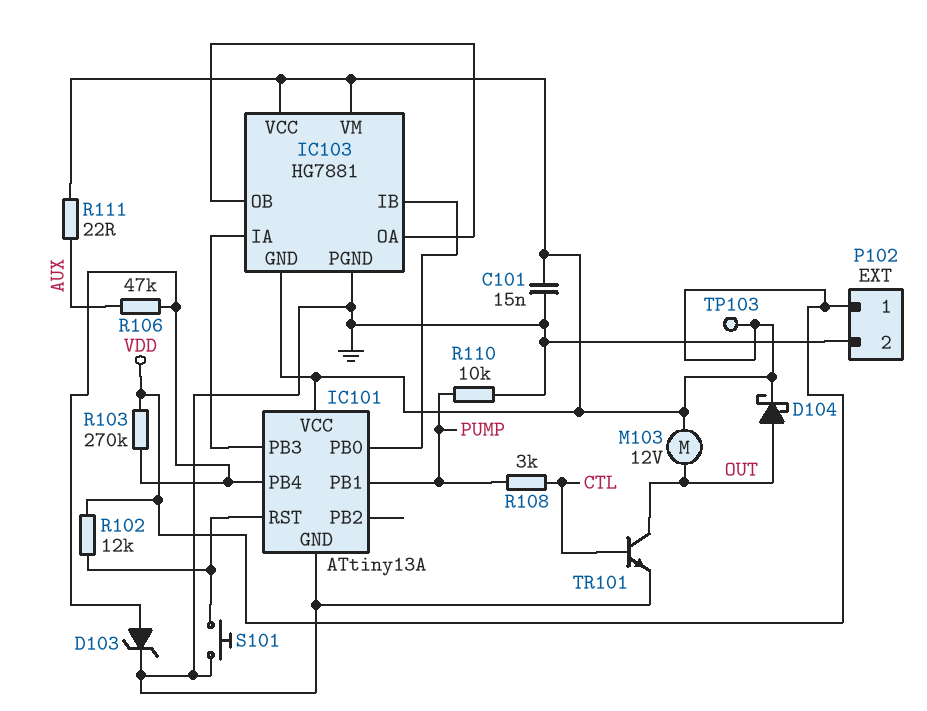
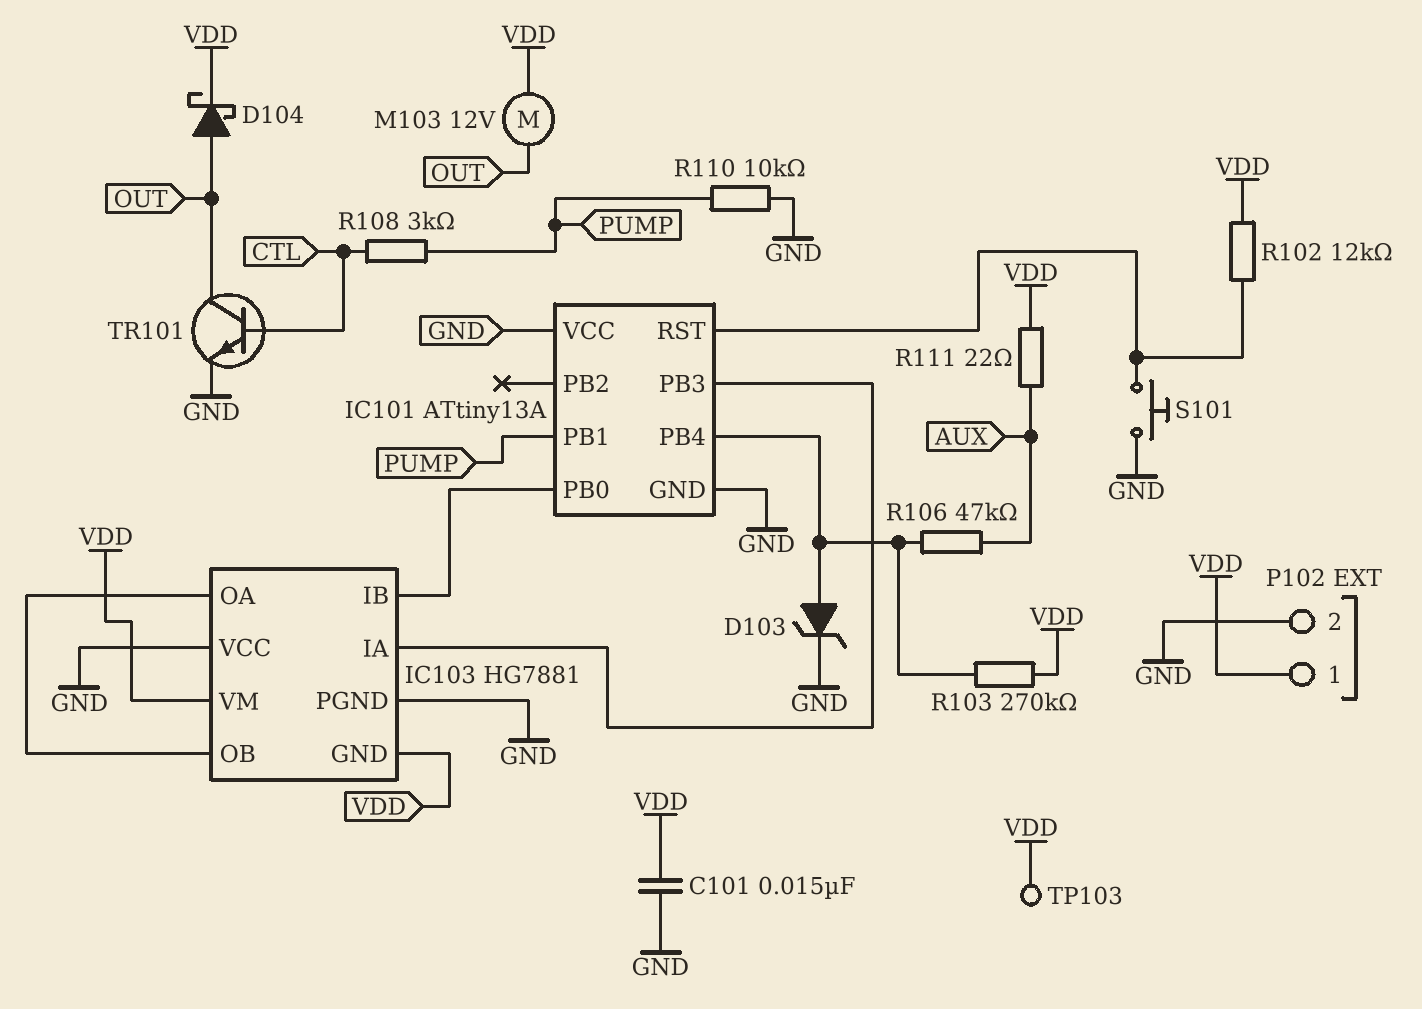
IC101 pin VCC: VDD -> GND
IC103 pin VCC: VDD -> GND

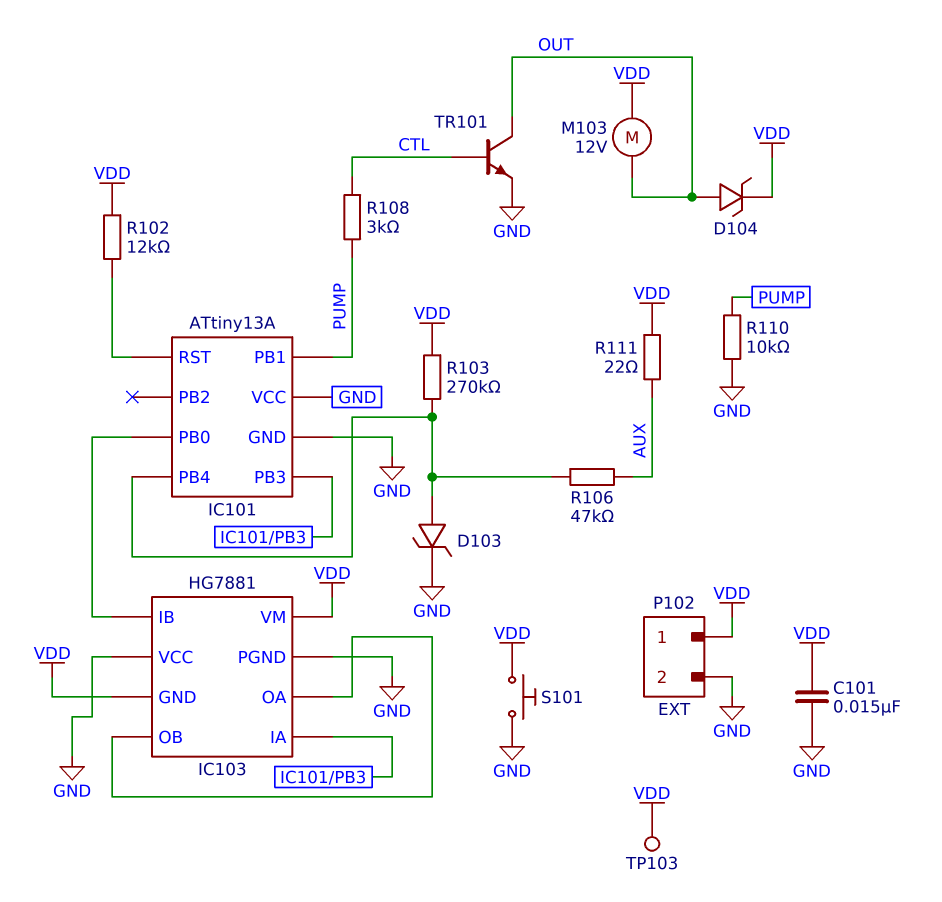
D104: schottky (A OUT, K VDD) -> zener (A OUT, K VDD)
S101: button (GND, IC101/RST) -> button (GND, VDD)

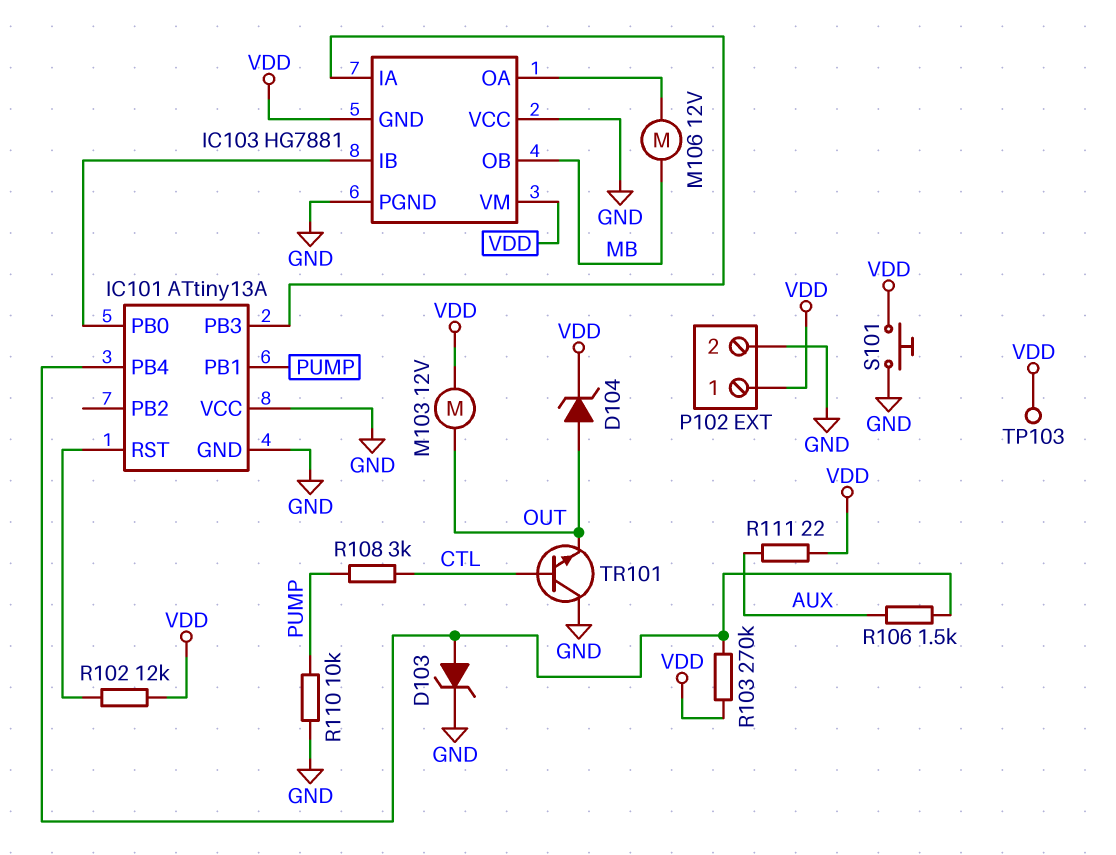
C101: 15nF (GND, VDD) -> none
IC103 pin OB: IC103/OA -> MB
M106: none -> motor 12V (IC103/OA, MB)
R106: 47k (AUX, IC101/PB4) -> 1.5k (AUX, IC101/PB4)
TR101: NPN (B CTL, C OUT, E GND) -> NPN (B CTL, C GND, E OUT)

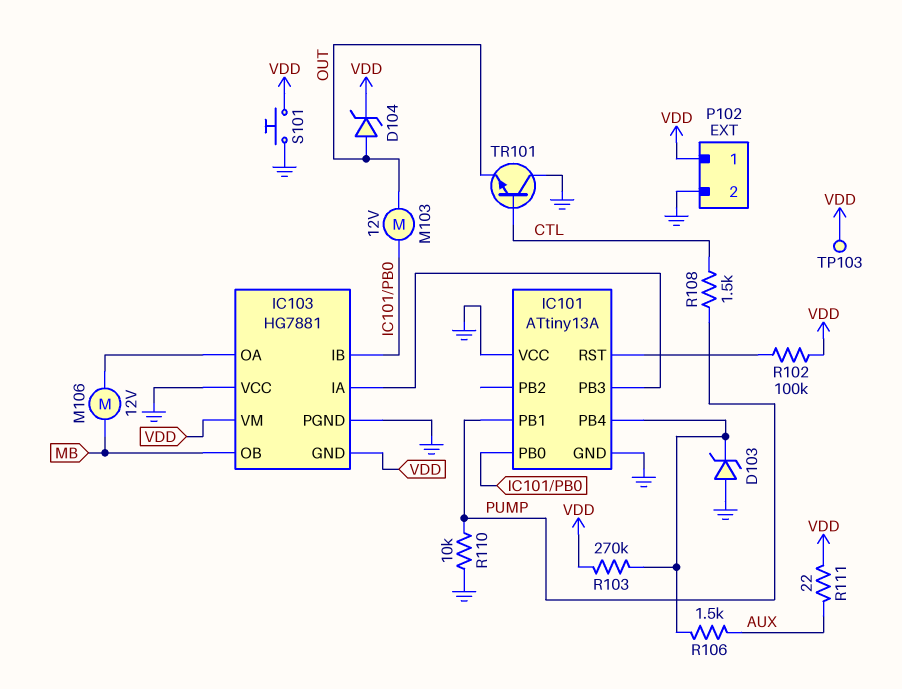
D103: zener (A IC101/PB4, K GND) -> zener (A GND, K IC101/PB4)
M103: motor 12V (OUT, VDD) -> motor 12V (IC101/PB0, OUT)
R102: 12k (IC101/RST, VDD) -> 100k (IC101/RST, VDD)
R108: 3k (CTL, PUMP) -> 1.5k (CTL, PUMP)

